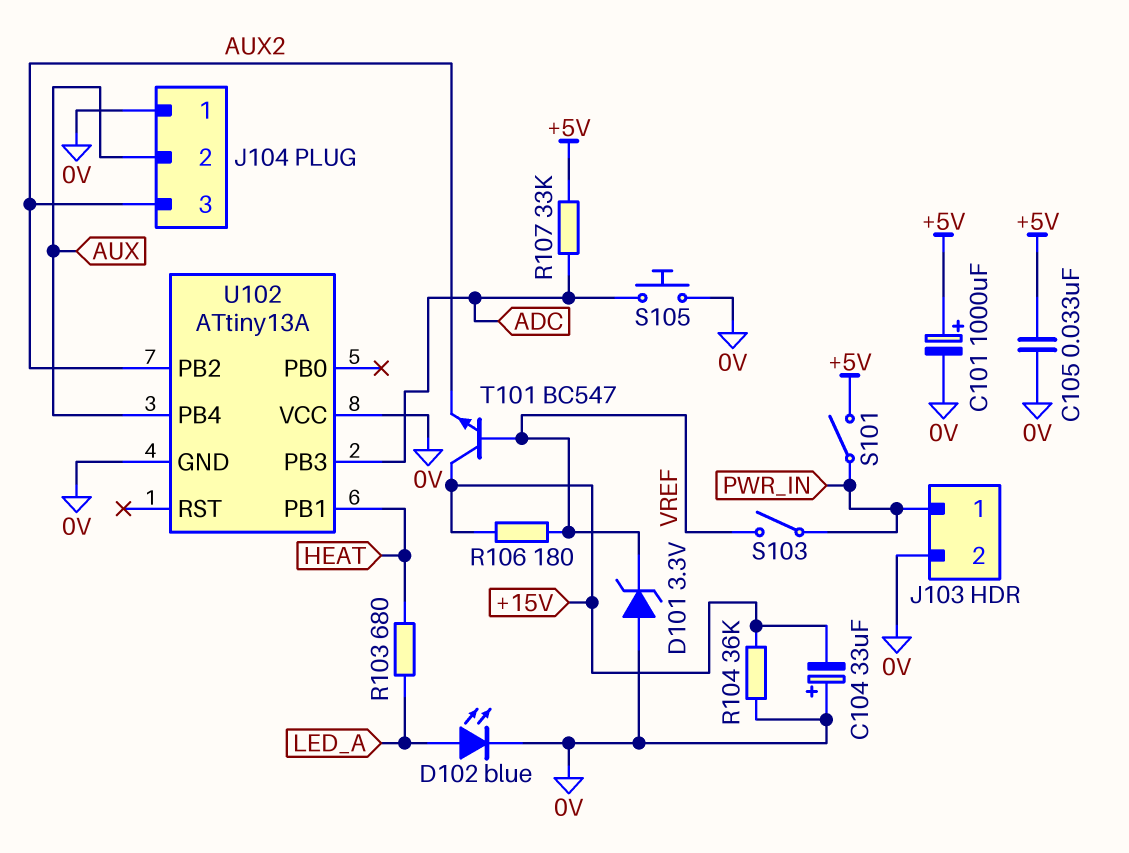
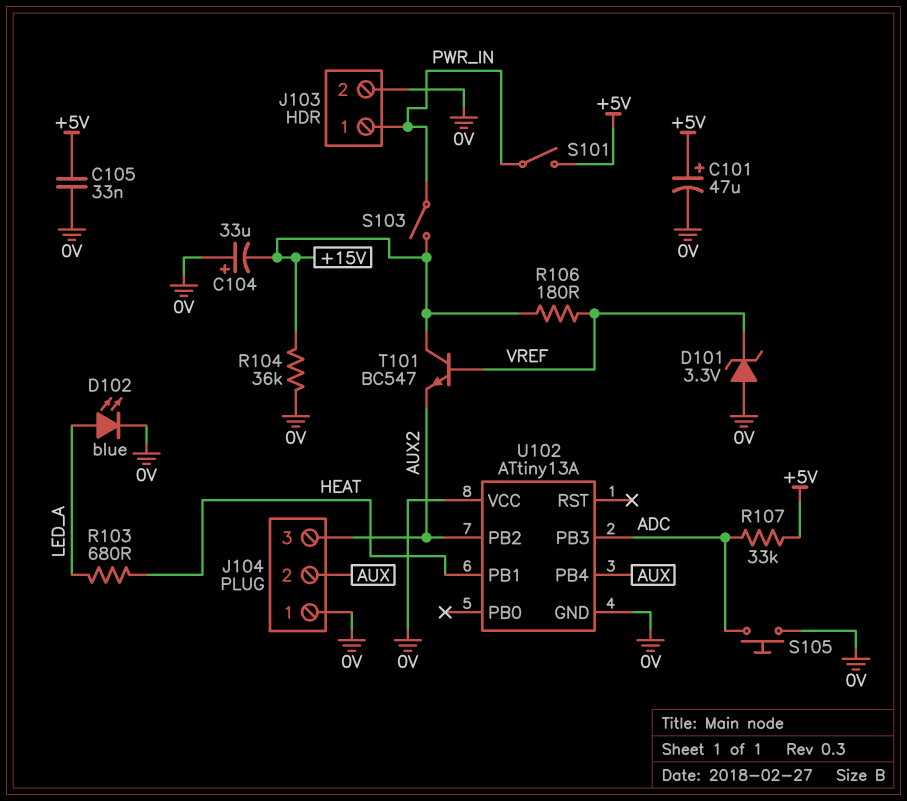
C101: 1000uF (plus +5V, minus 0V) -> 47uF (plus +5V, minus 0V)
S103: switch (PWR_IN, VREF) -> switch (+15V, PWR_IN)

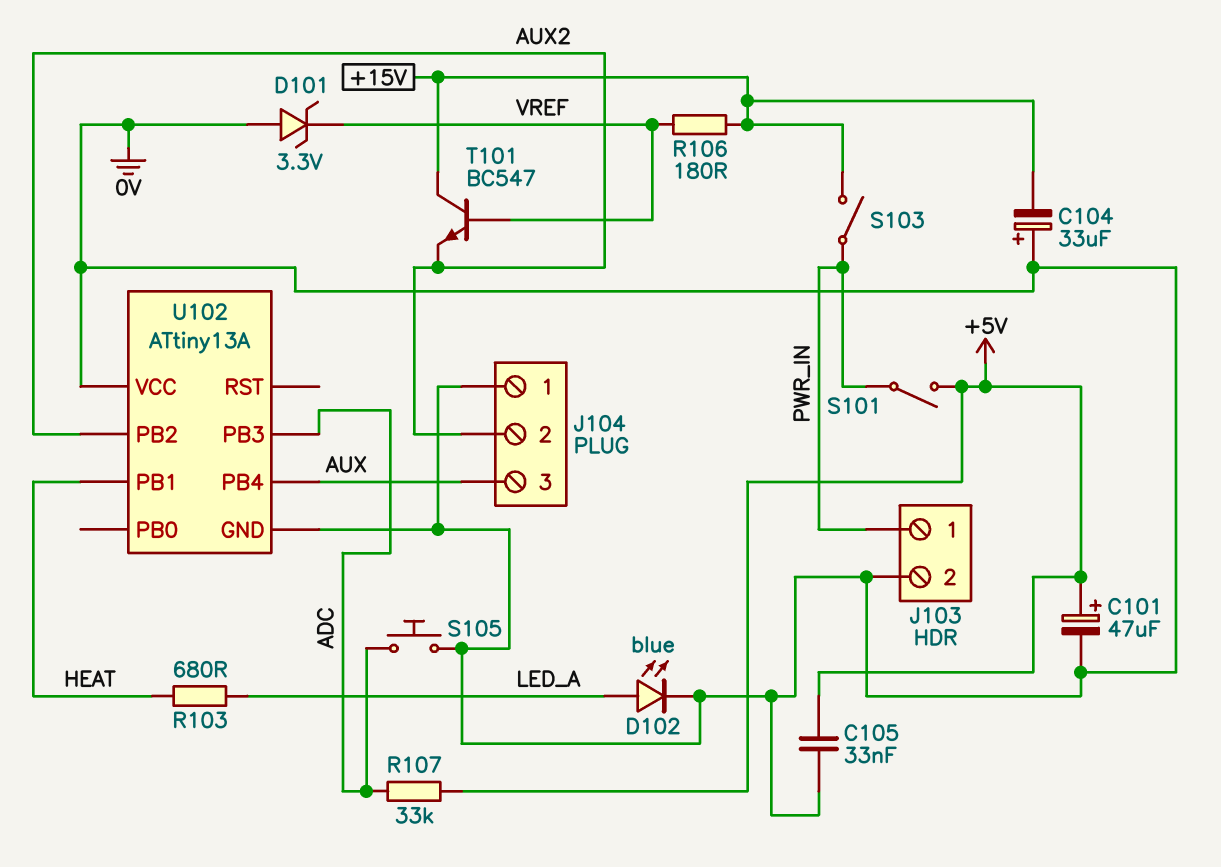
J104 pin 2: AUX -> AUX2
J104 pin 3: AUX2 -> AUX
R104: 36k (+15V, 0V) -> none

